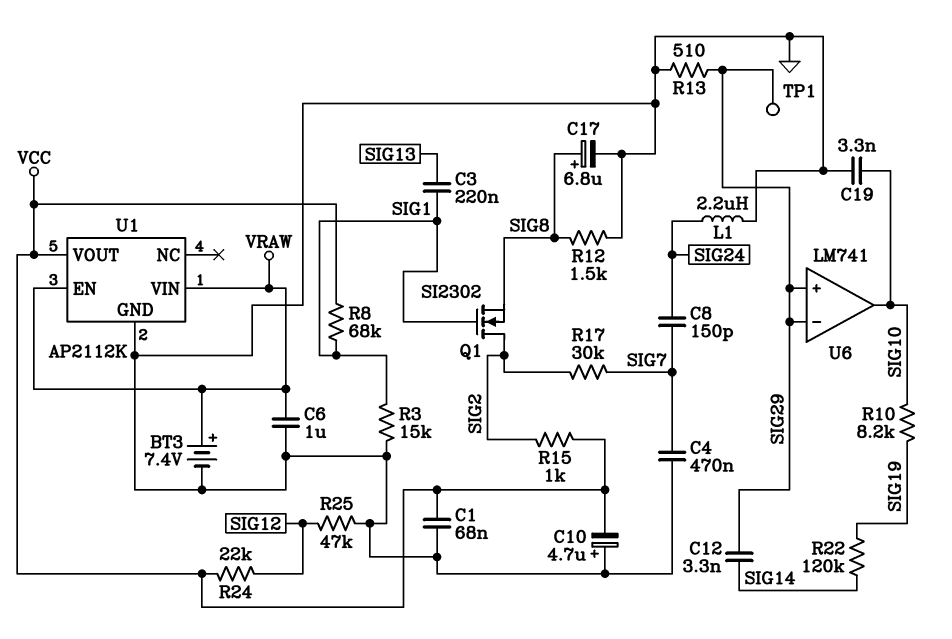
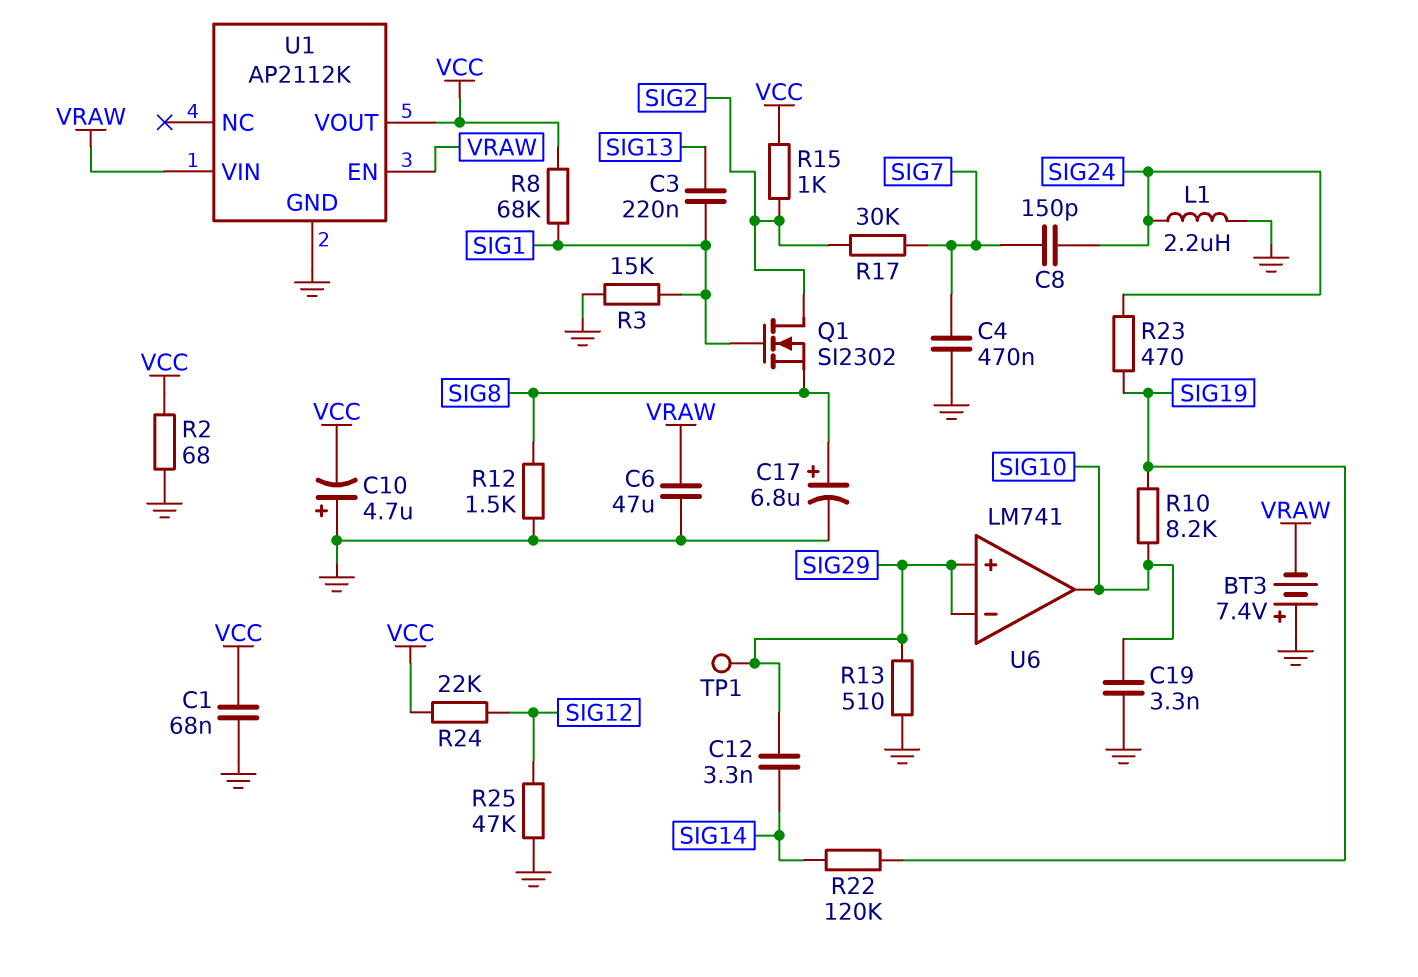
BT3: 7.4V (plus VRAW, minus GND) -> 7.4V (plus GND, minus VRAW)
C6: 1uF (GND, VRAW) -> 47uF (GND, VRAW)
R2: none -> 68 (GND, VCC)
R23: none -> 470 (SIG19, SIG24)

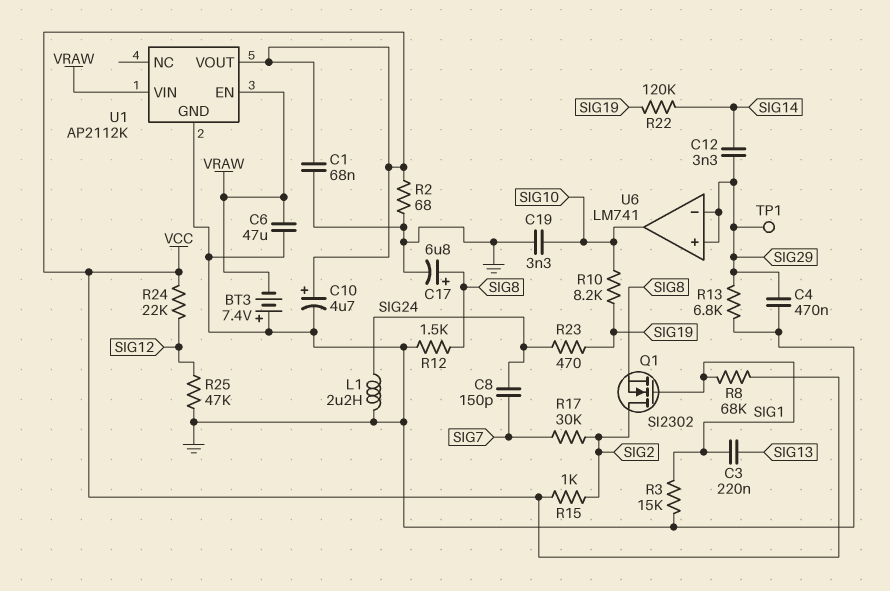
C4: 470nF (GND, SIG7) -> 470nF (GND, SIG29)
C10: 4.7uF (plus GND, minus VCC) -> 4.7uF (plus VCC, minus GND)
R13: 510 (GND, SIG29) -> 6.8k (GND, SIG29)

